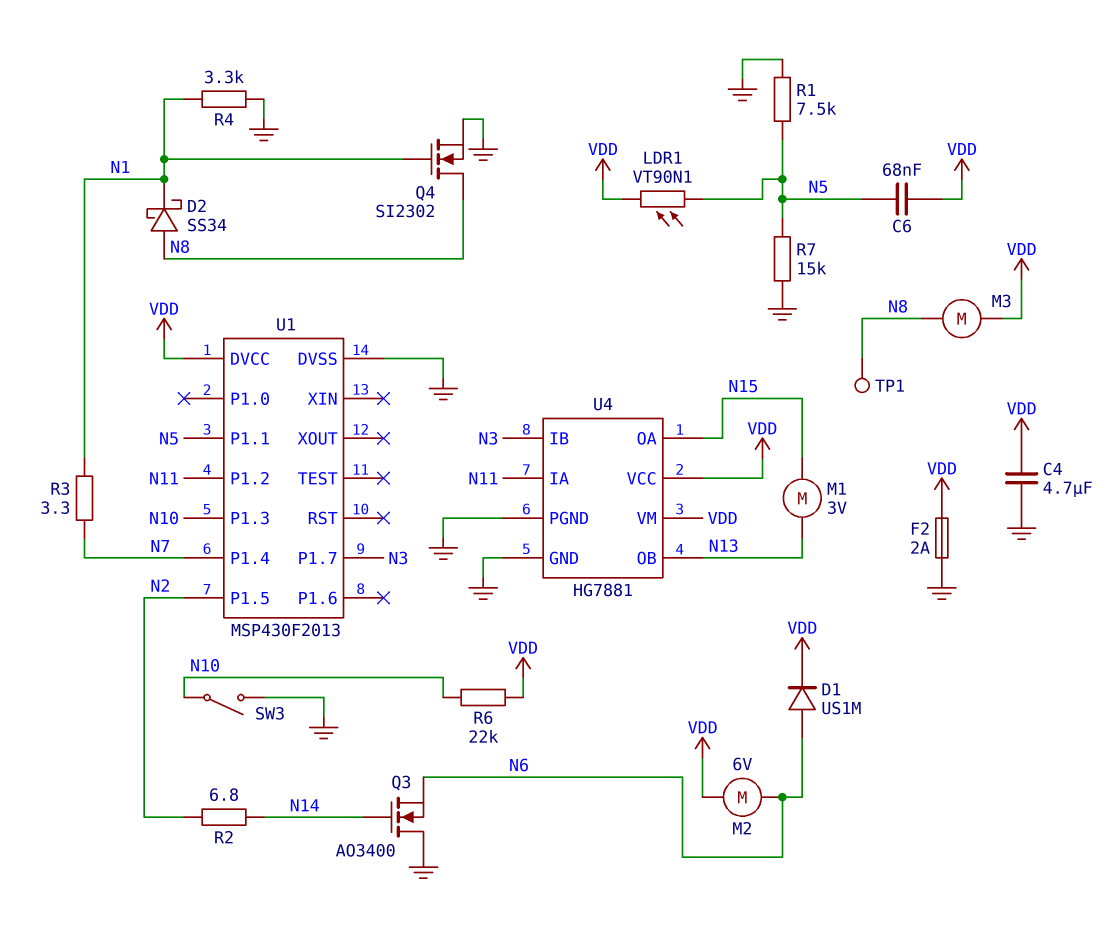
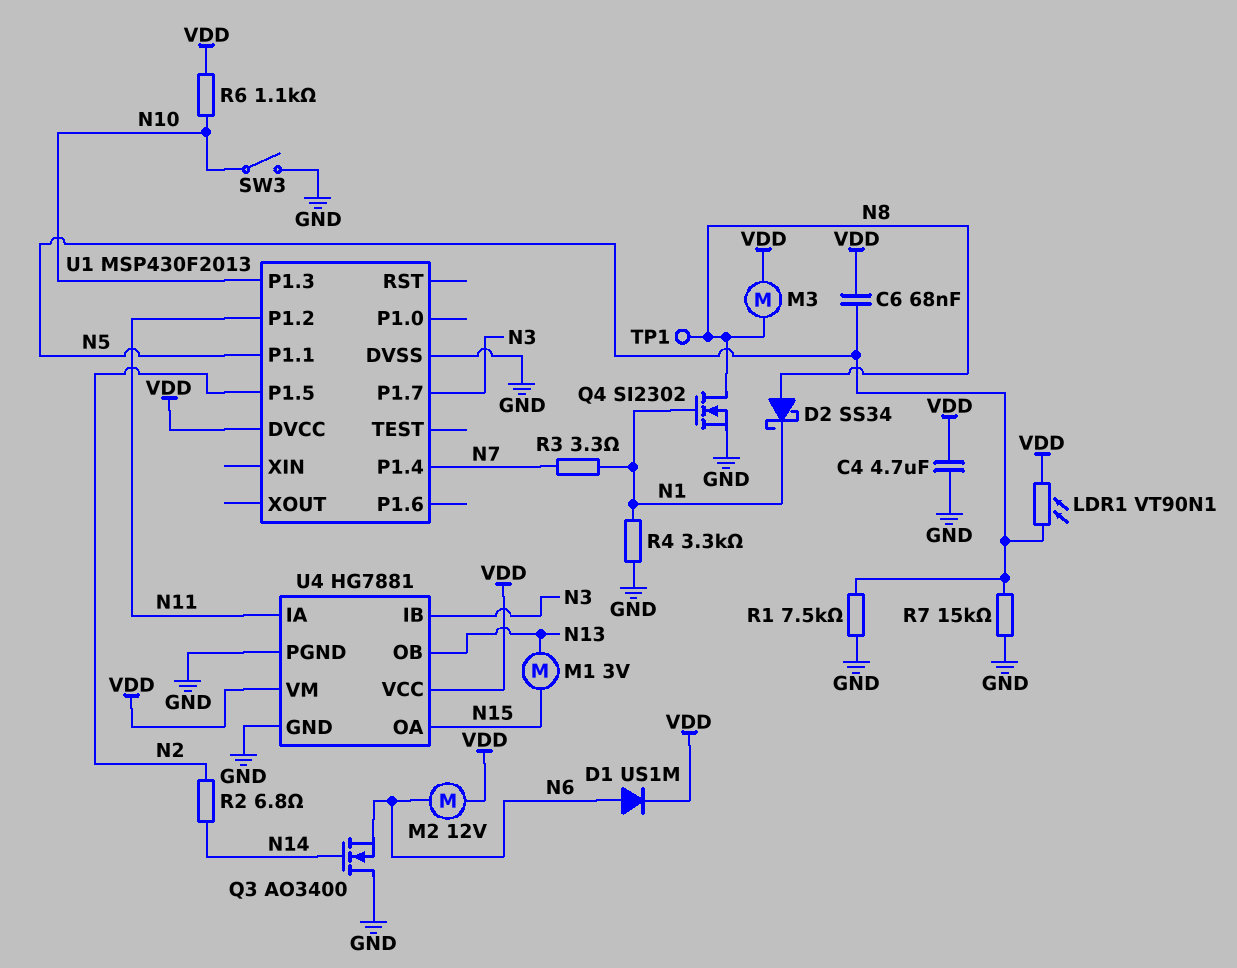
F2: 2A (GND, VDD) -> none
M2: motor 6V (N6, VDD) -> motor 12V (N6, VDD)
R6: 22k (N10, VDD) -> 1.1k (N10, VDD)

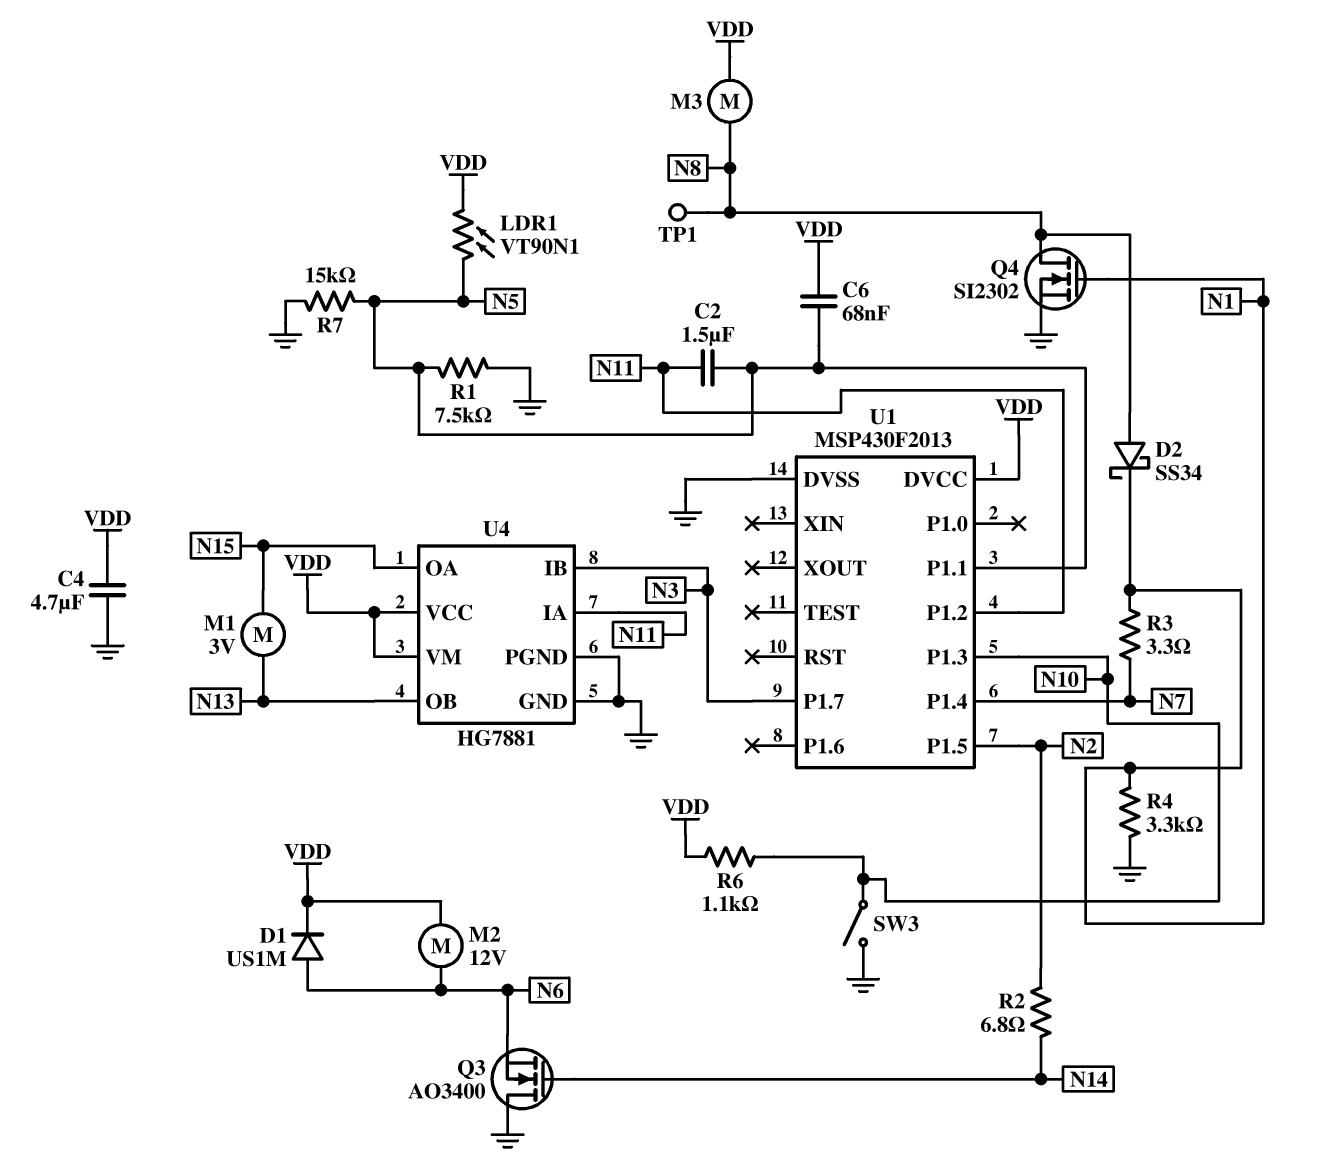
C2: none -> 1.5uF (N5, N11)

